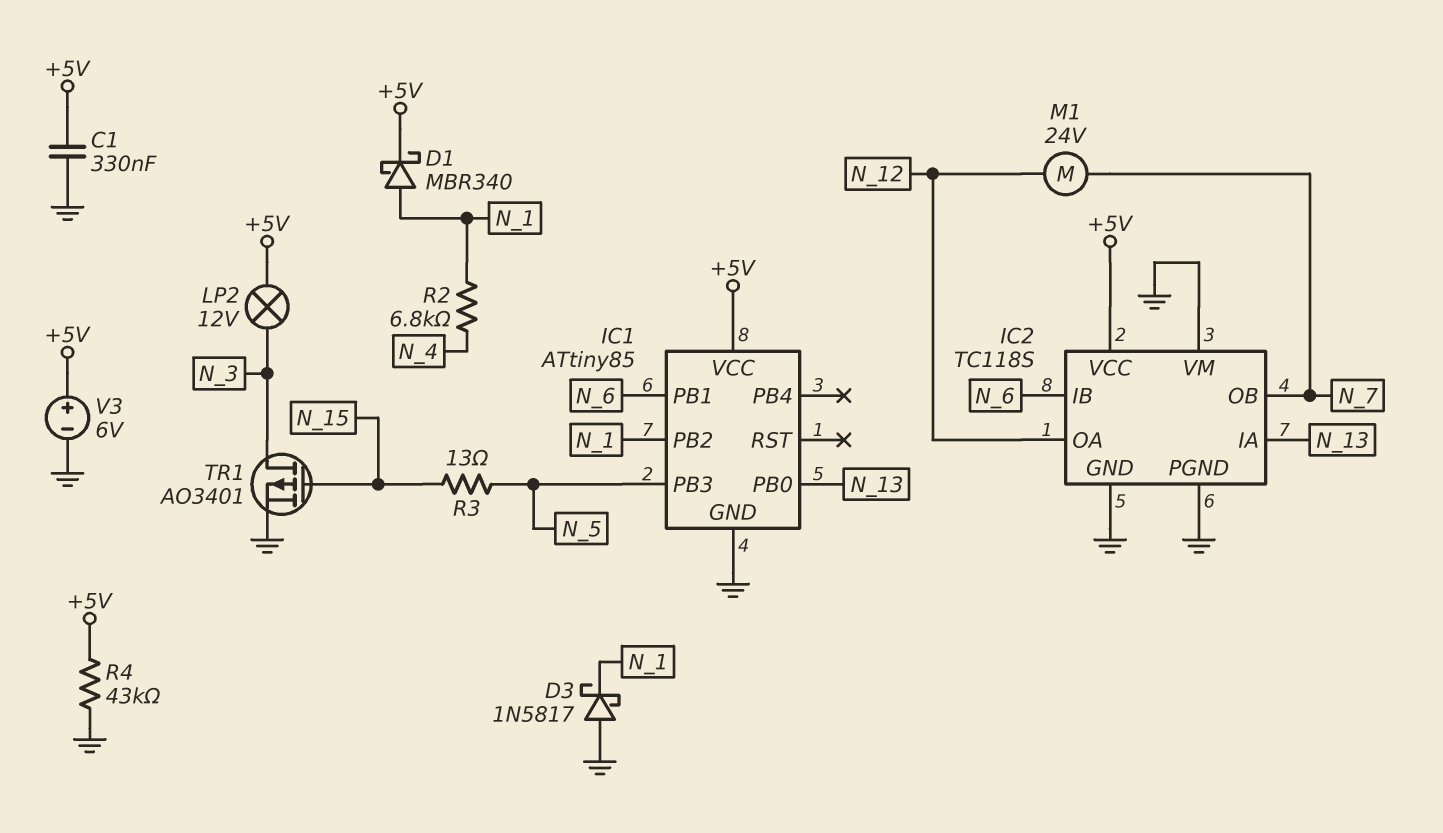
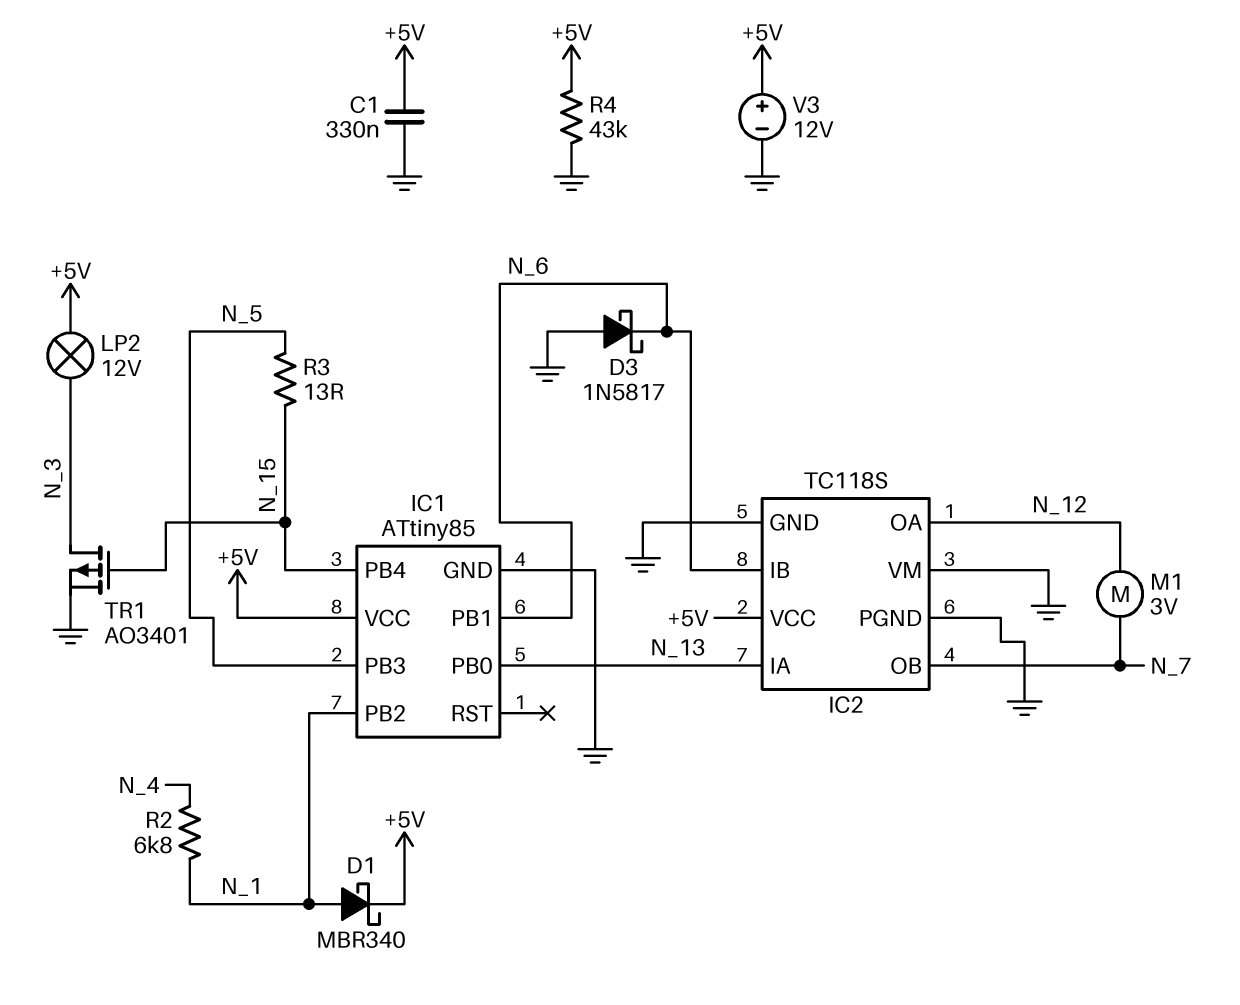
D3: schottky 1N5817 (A GND, K N_1) -> schottky 1N5817 (A GND, K N_6)
IC1 pin PB4: none -> N_15
M1: motor 24V (N_7, N_12) -> motor 3V (N_7, N_12)
V3: 6V (plus +5V, minus GND) -> 12V (plus +5V, minus GND)

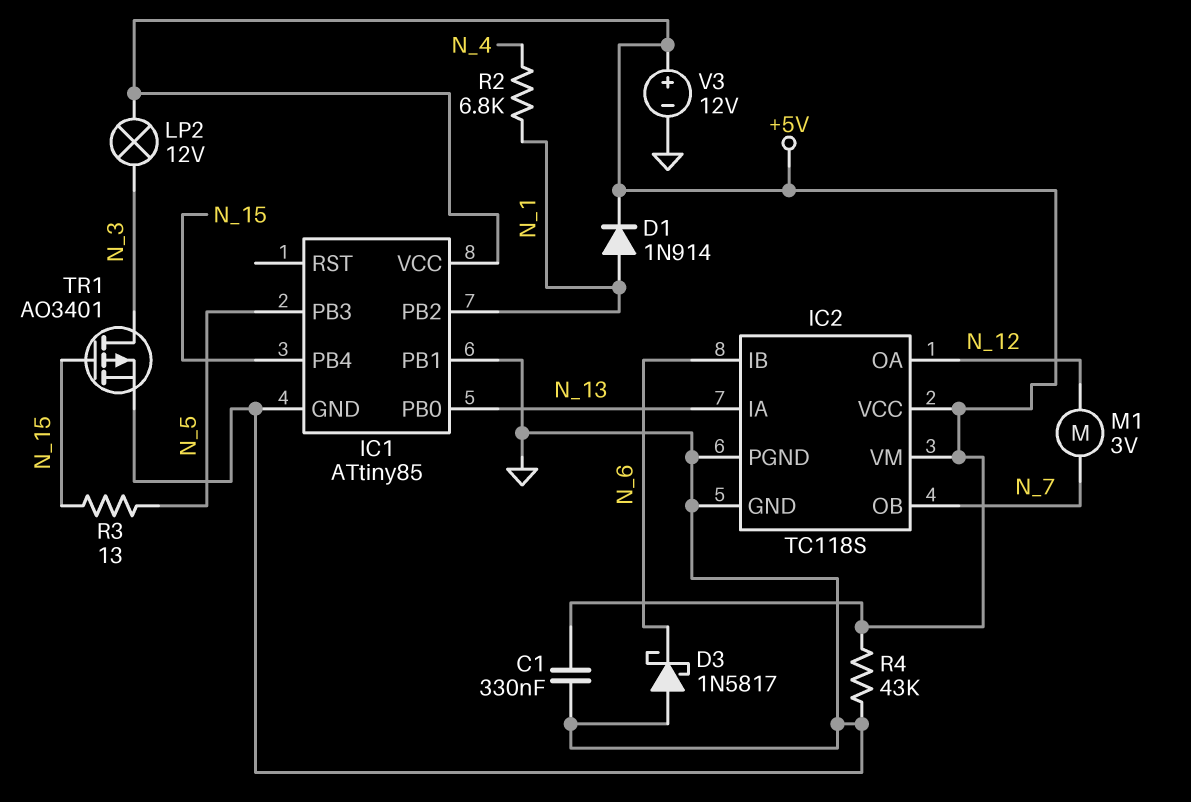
D1: schottky MBR340 (A N_1, K +5V) -> diode 1N914 (A N_1, K +5V)
IC1 pin PB1: N_6 -> GND
IC2 pin VM: GND -> +5V

